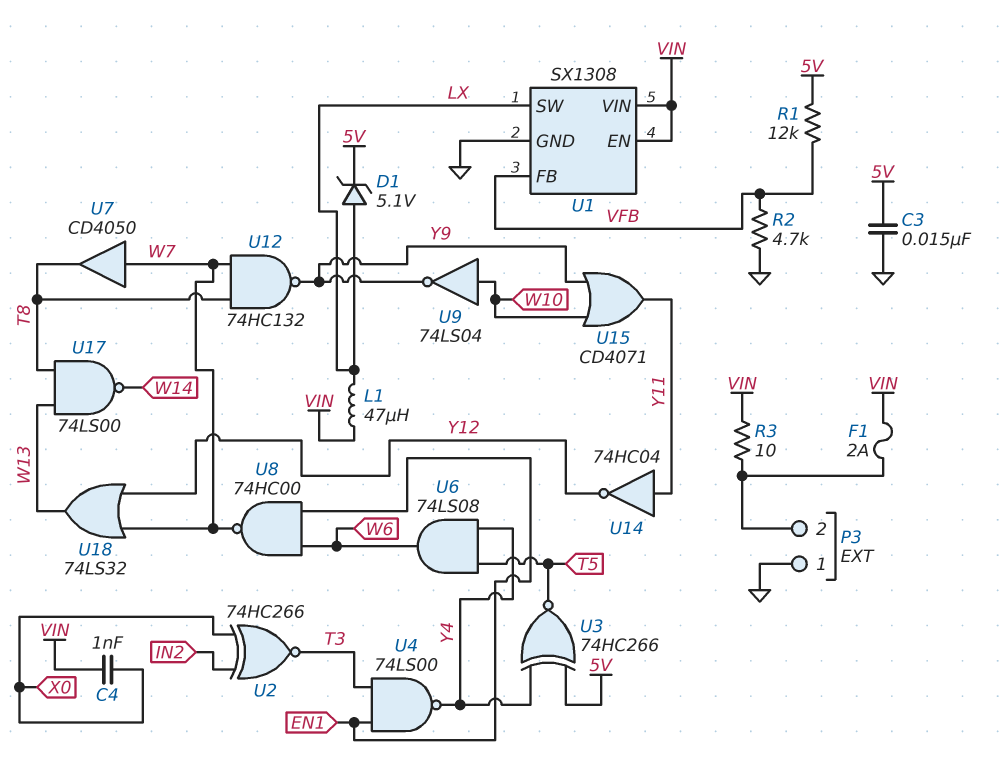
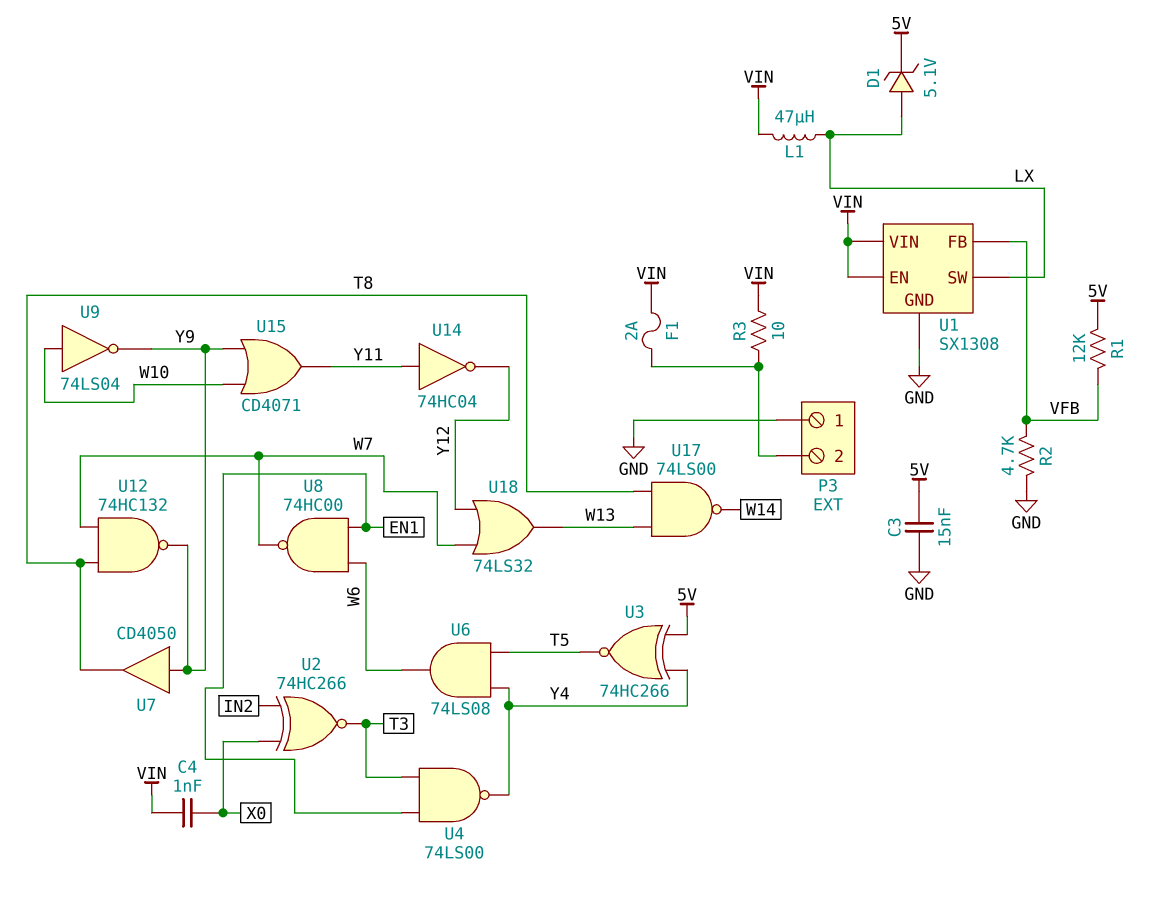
U7: buffer CD4050 (in W7, out T8) -> buffer CD4050 (in Y9, out T8)

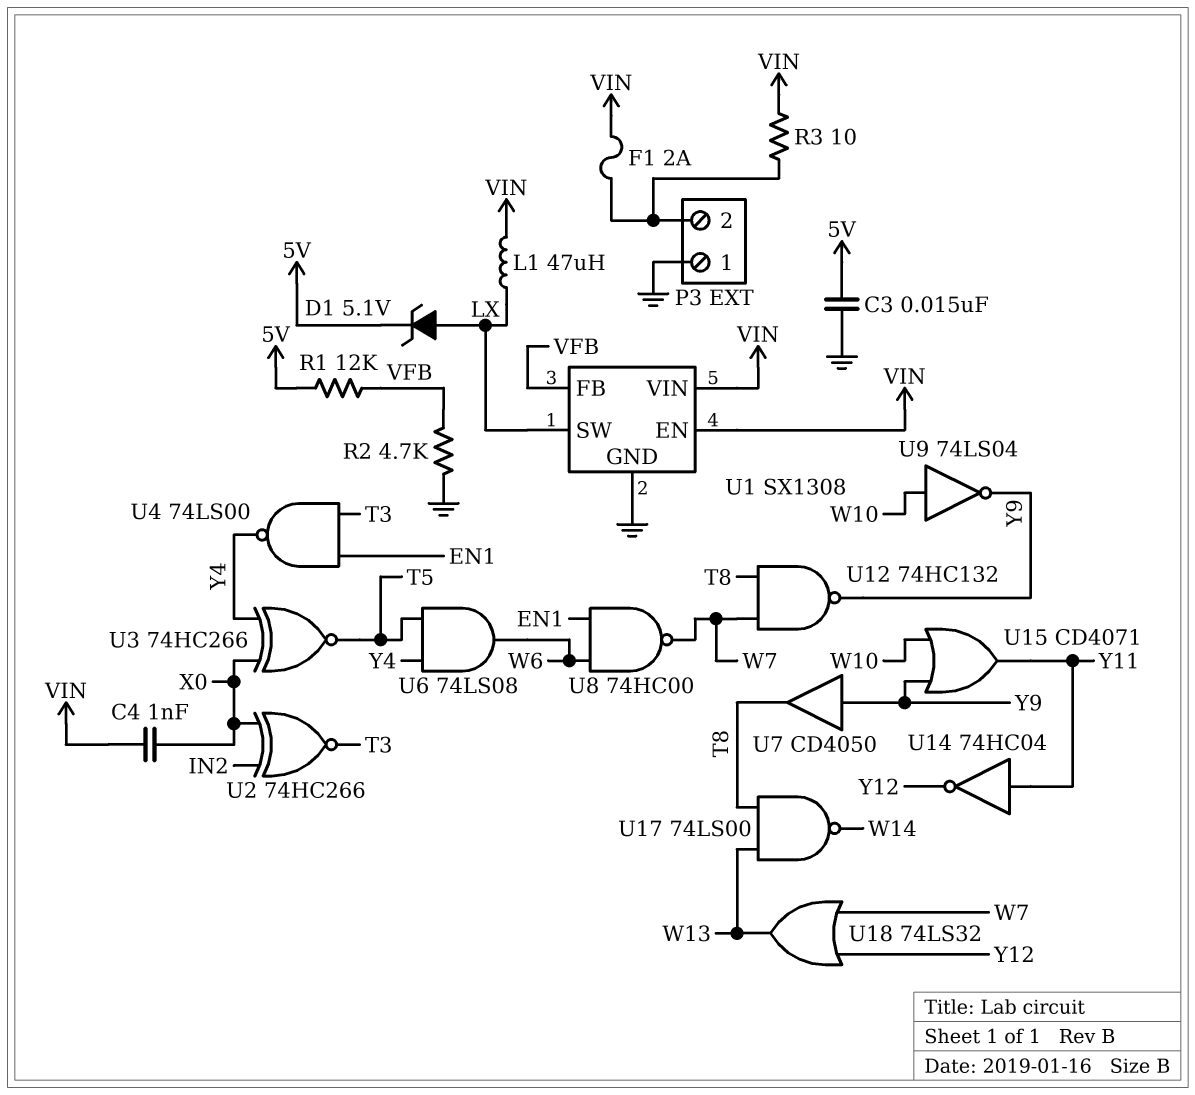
U3: XNOR 74HC266 (in 5V, in Y4, out T5) -> XNOR 74HC266 (in X0, in Y4, out T5)

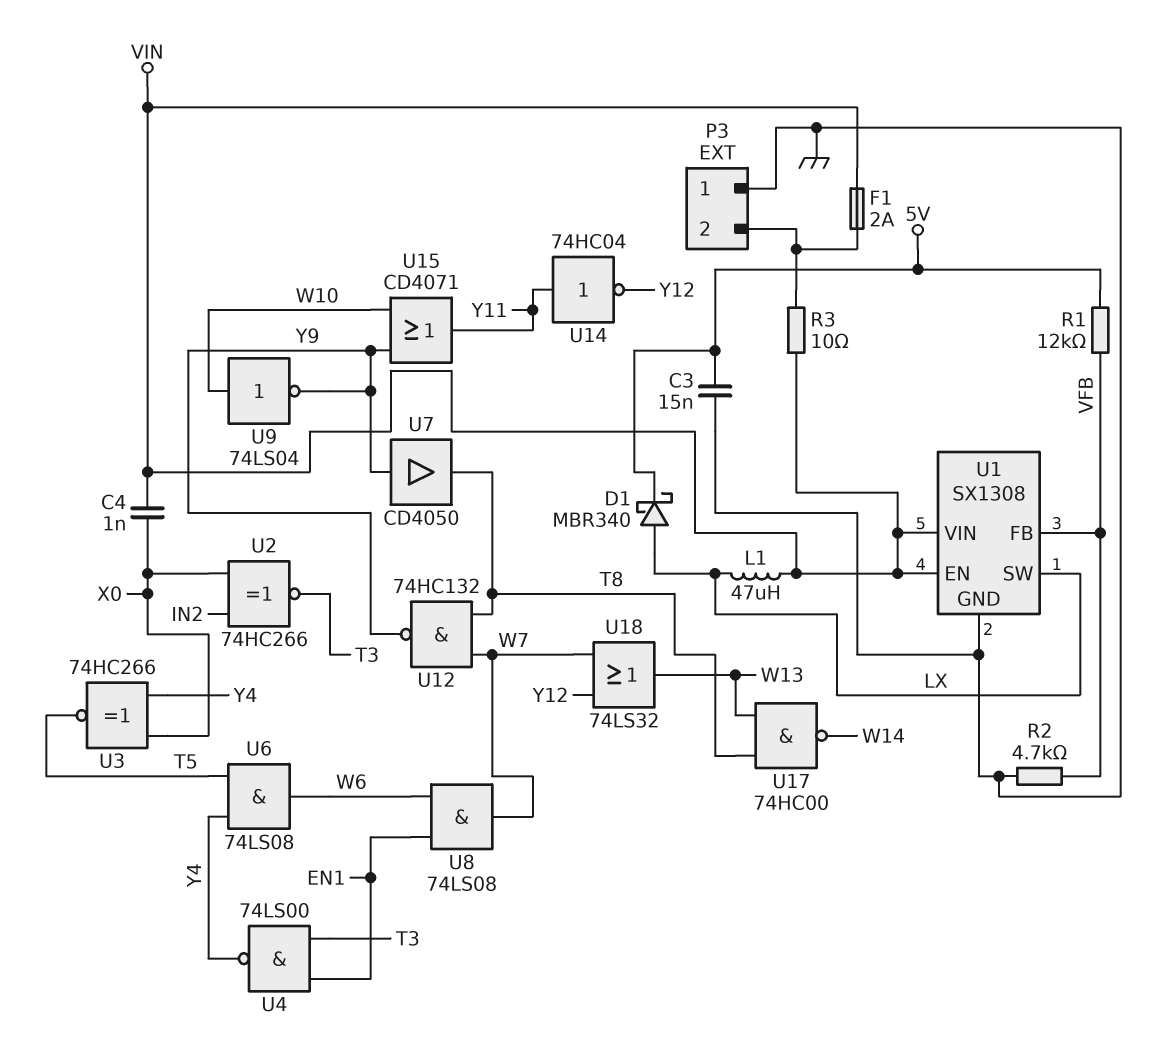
D1: zener 5.1V (A LX, K 5V) -> schottky MBR340 (A LX, K 5V)
U8: NAND 74HC00 (in EN1, in W6, out W7) -> AND 74LS08 (in EN1, in W6, out W7)
U17: NAND 74LS00 (in T8, in W13, out W14) -> NAND 74HC00 (in T8, in W13, out W14)

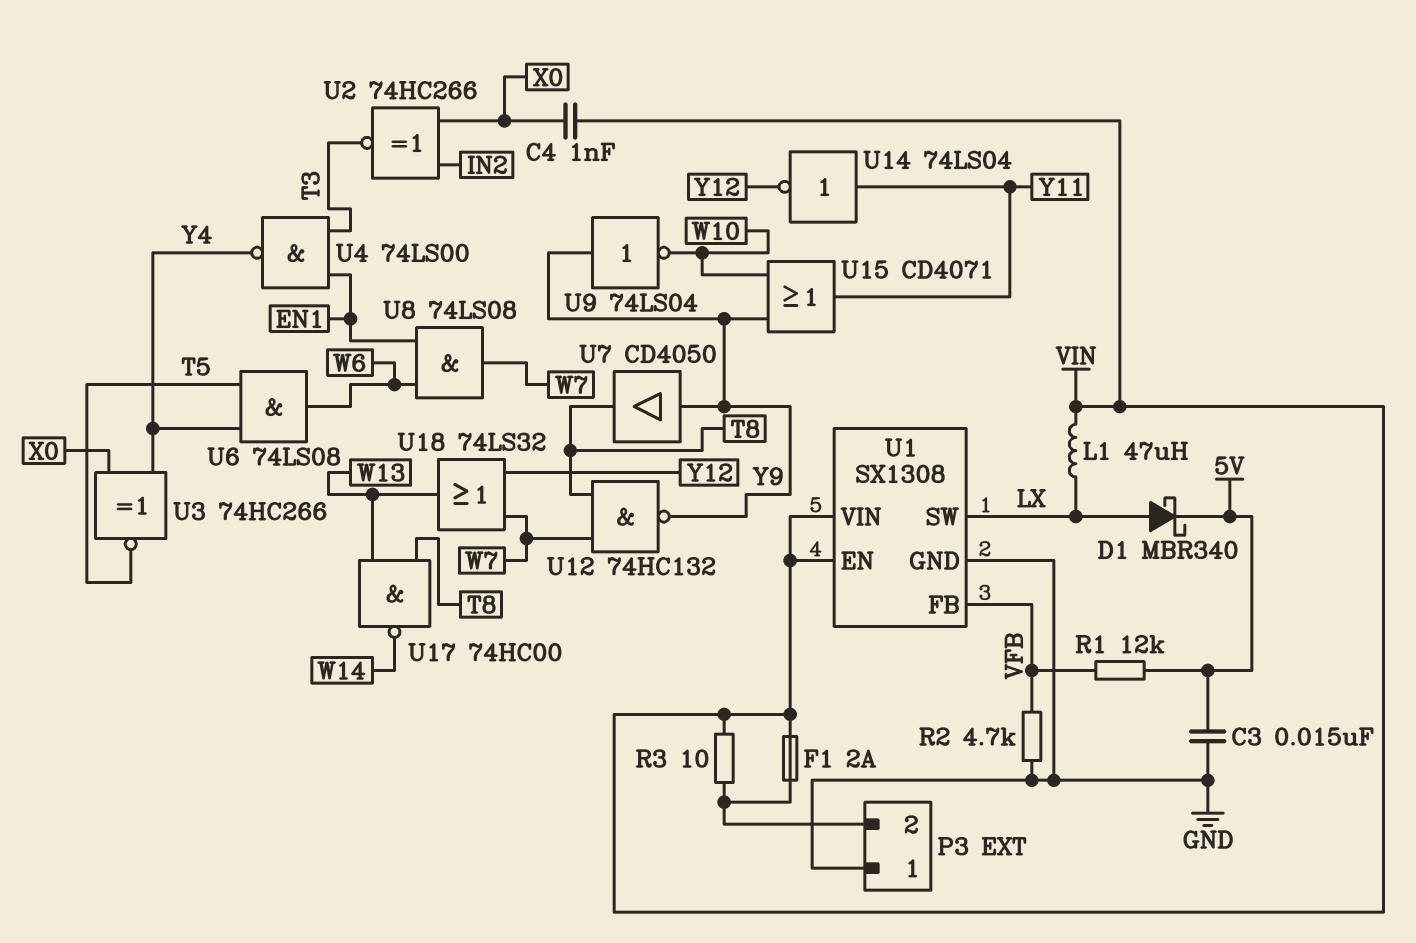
U9: NOT 74LS04 (in W10, out Y9) -> NOT 74LS04 (in Y9, out W10)
U14: NOT 74HC04 (in Y11, out Y12) -> NOT 74LS04 (in Y11, out Y12)

